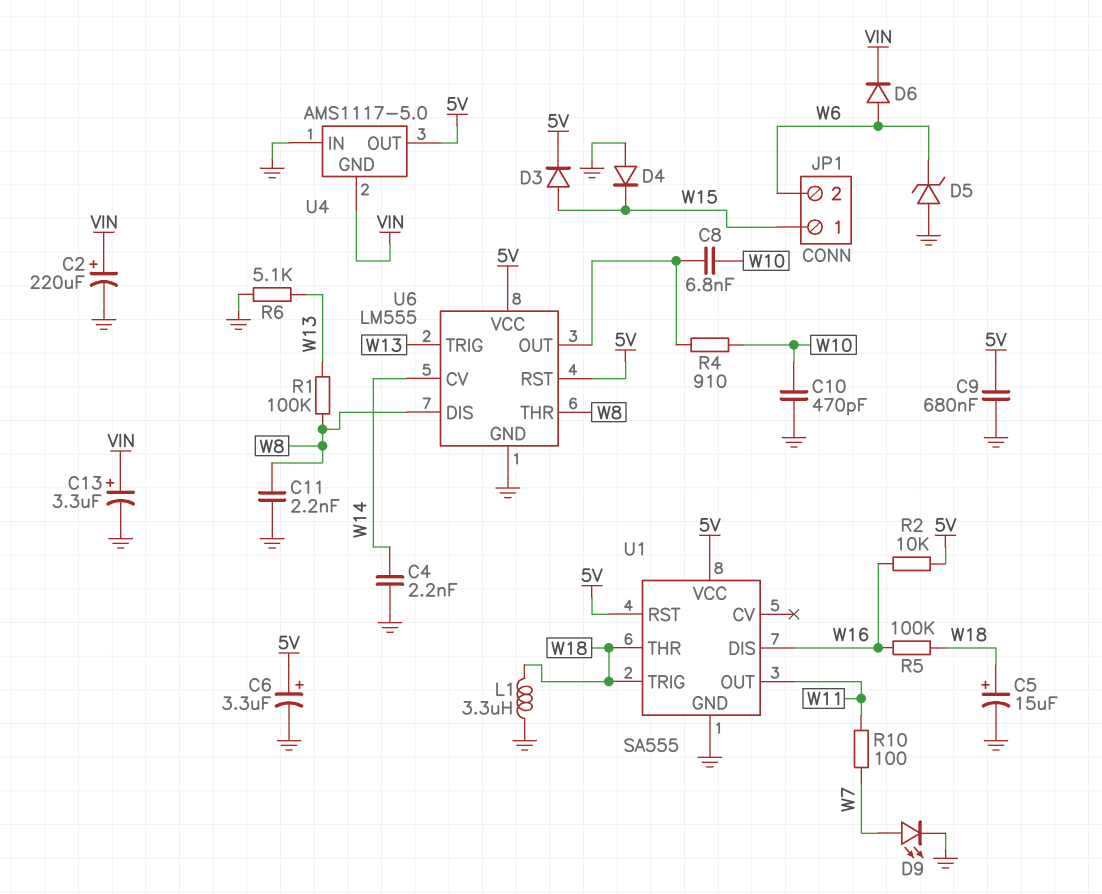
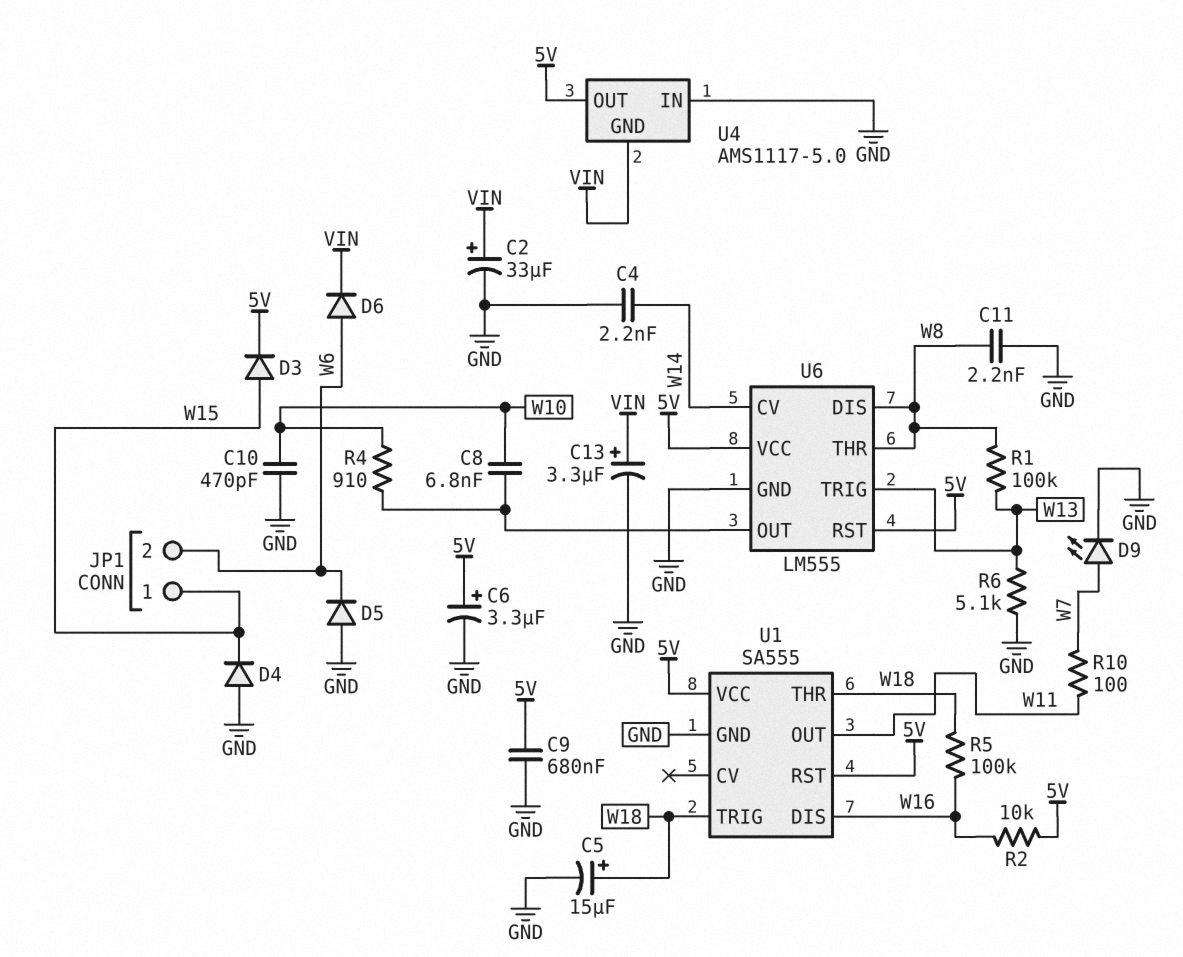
C2: 220uF (plus VIN, minus GND) -> 33uF (plus VIN, minus GND)
D5: zener (A GND, K W6) -> diode (A GND, K W6)
L1: 3.3uH (GND, W18) -> none

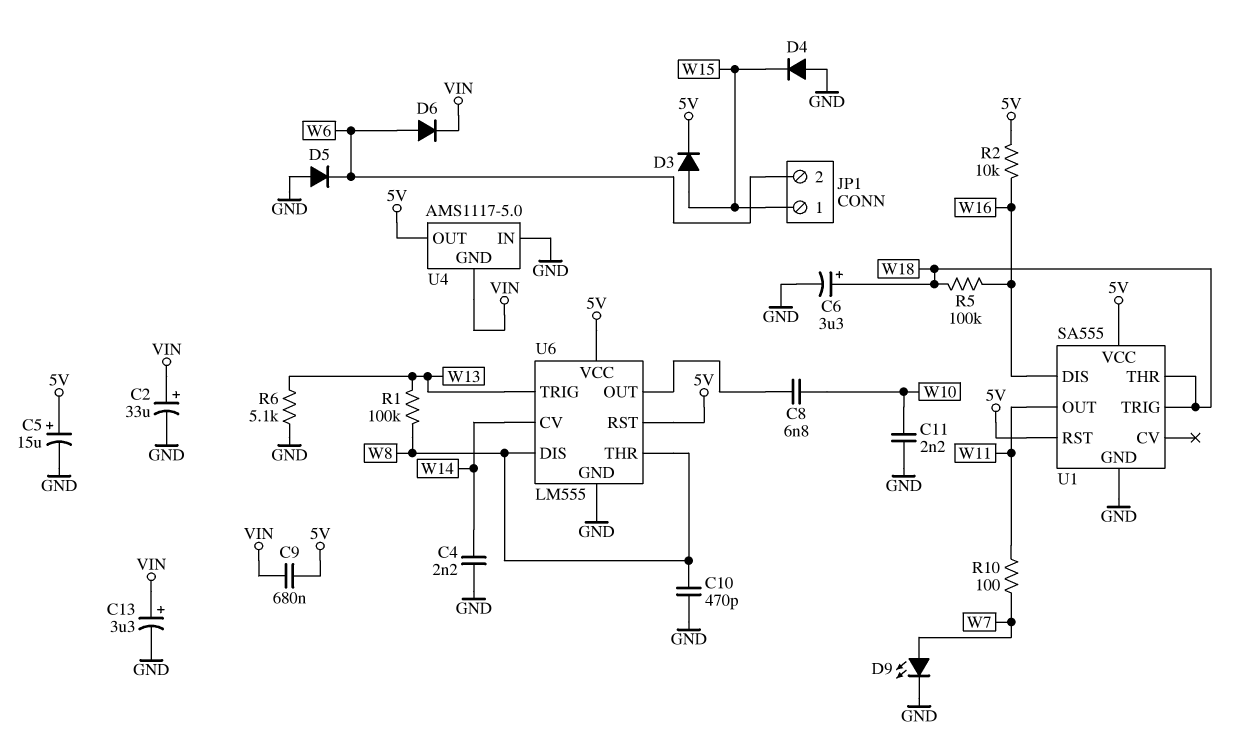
C5: 15uF (plus W18, minus GND) -> 15uF (plus 5V, minus GND)
C6: 3.3uF (plus 5V, minus GND) -> 3.3uF (plus W18, minus GND)
C9: 680nF (5V, GND) -> 680nF (5V, VIN)
C10: 470pF (GND, W10) -> 470pF (GND, W8)
C11: 2.2nF (GND, W8) -> 2.2nF (GND, W10)
R4: 910 (U6/OUT, W10) -> none

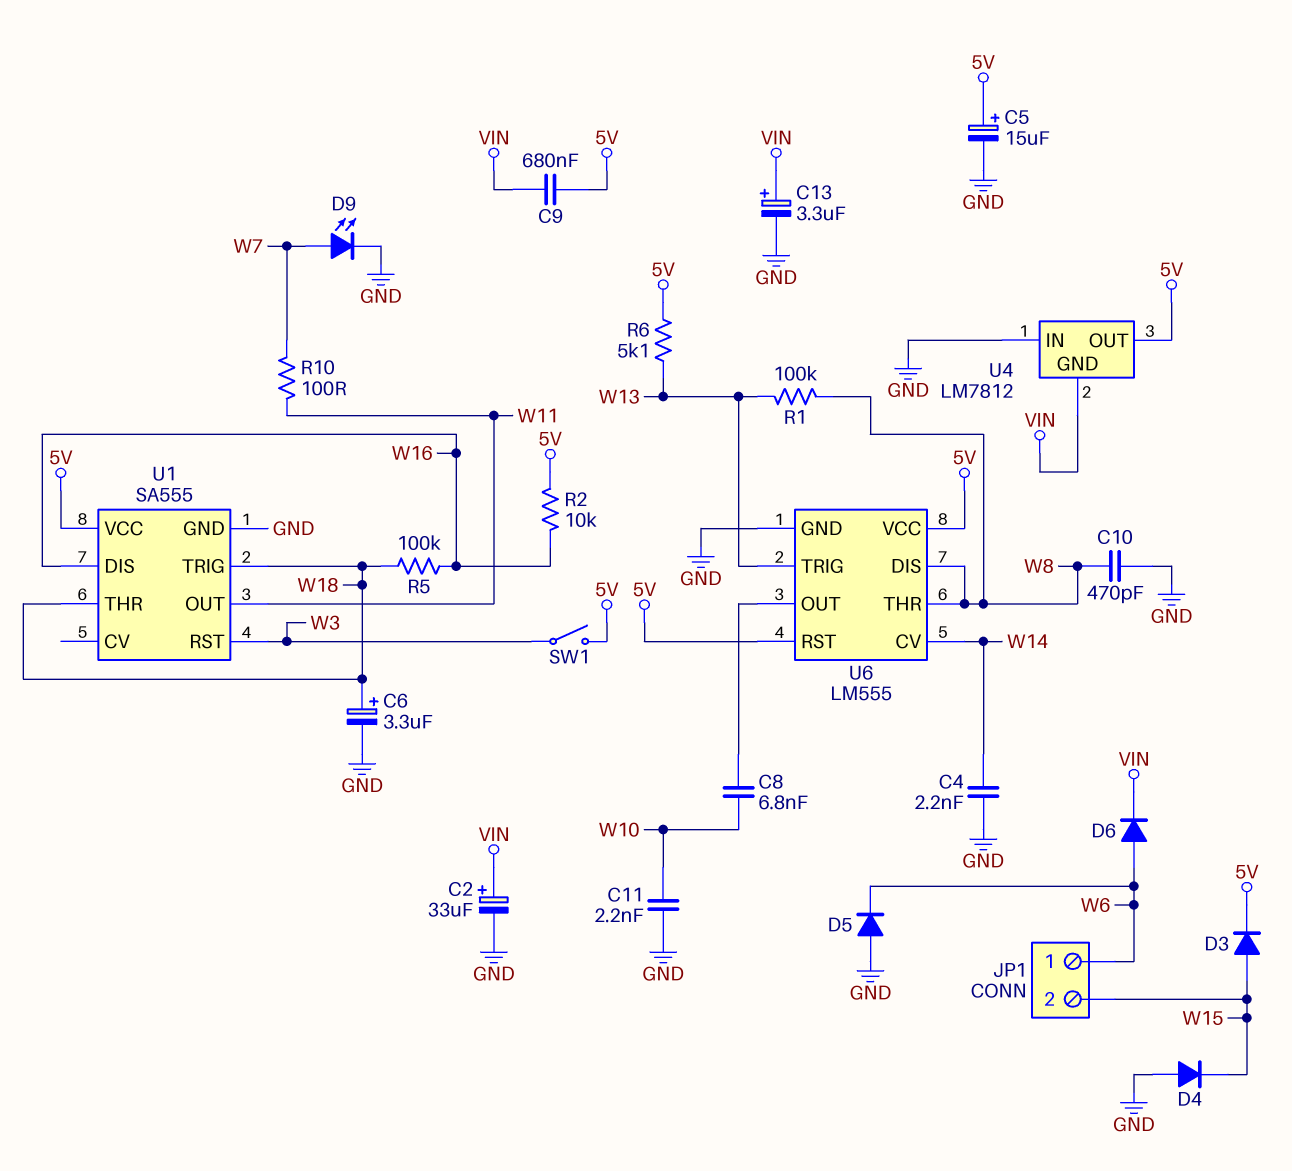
JP1 pin 1: W15 -> W6
JP1 pin 2: W6 -> W15
R6: 5.1k (GND, W13) -> 5.1k (5V, W13)
SW1: none -> switch (5V, W3)
U1 pin RST: 5V -> W3
U4: AMS1117-5.0 -> LM7812

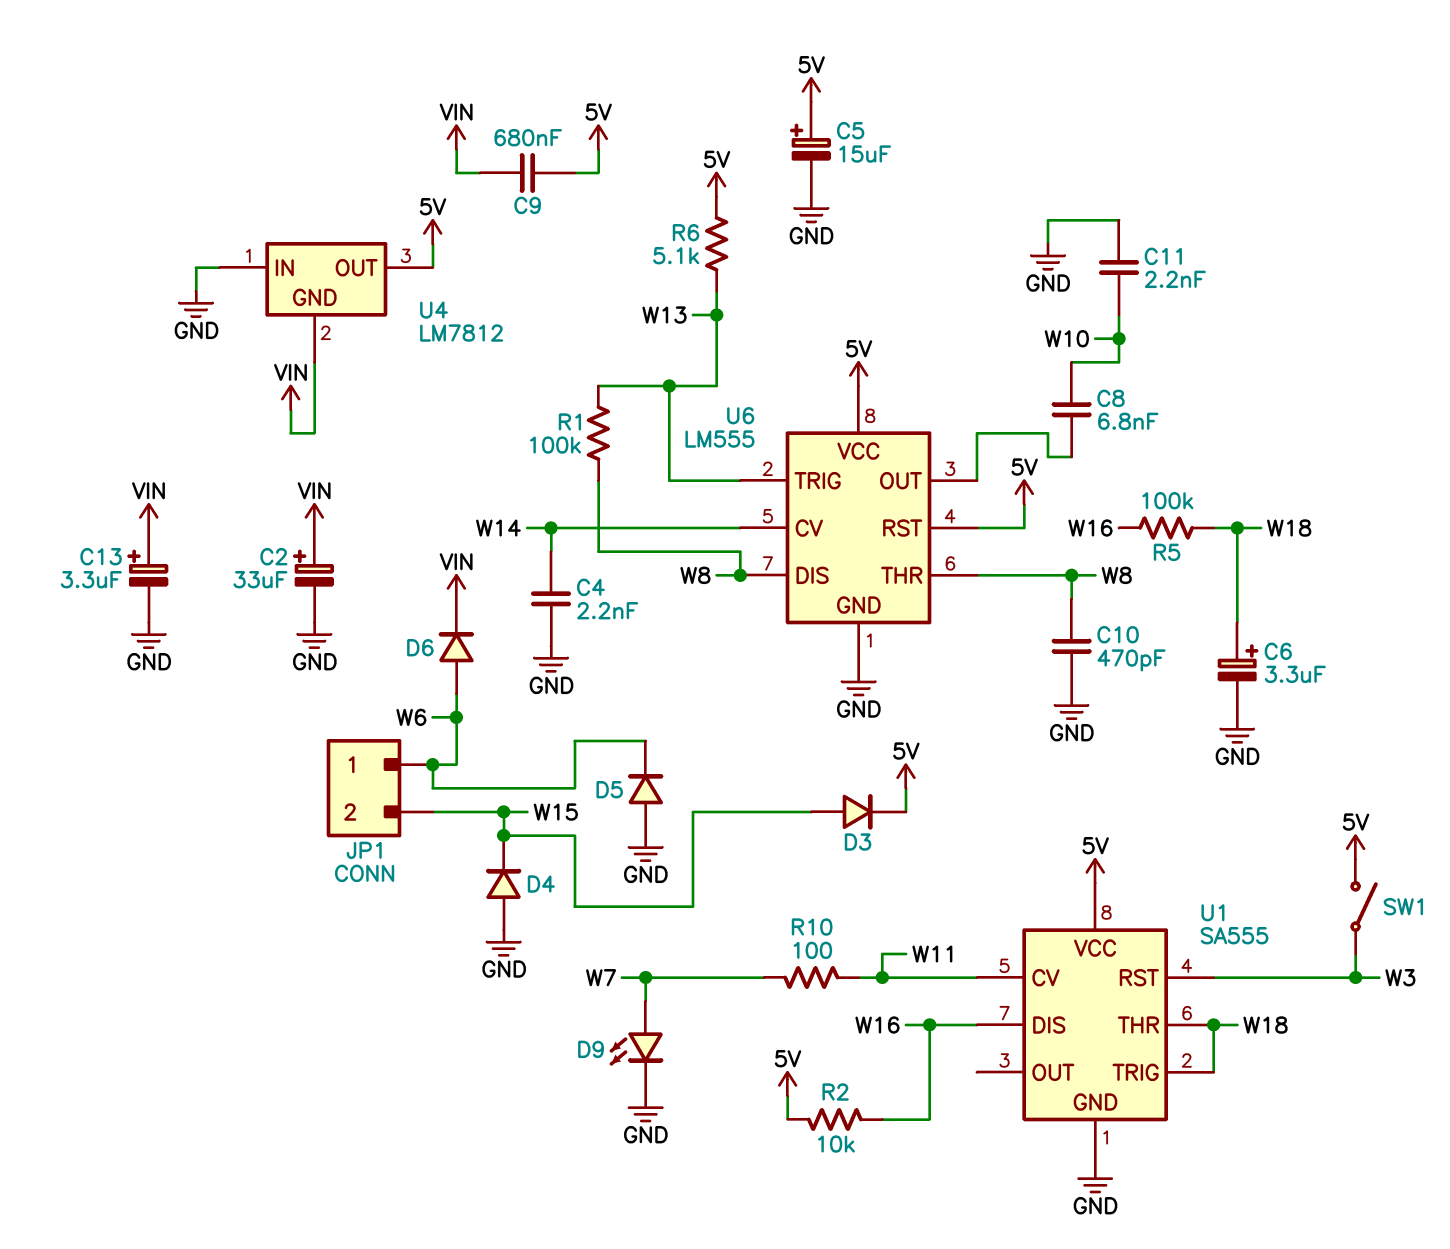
U1 pin CV: none -> W11
U1 pin OUT: W11 -> none

